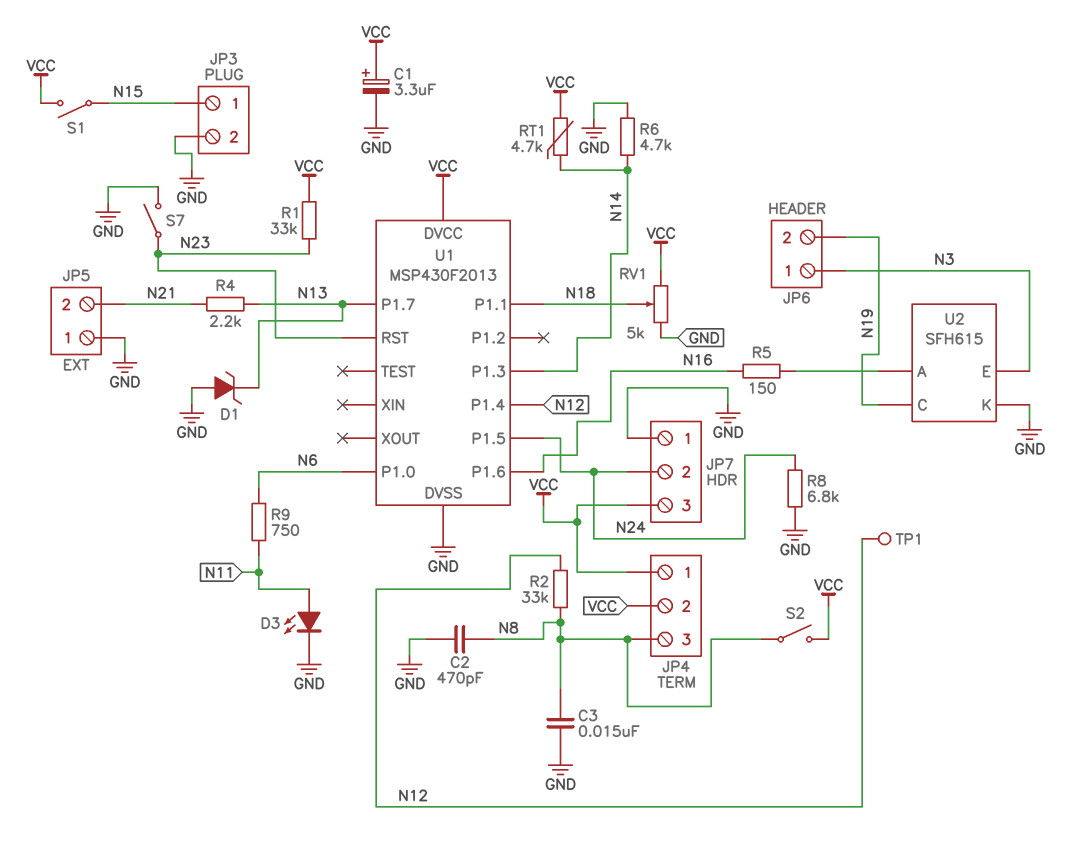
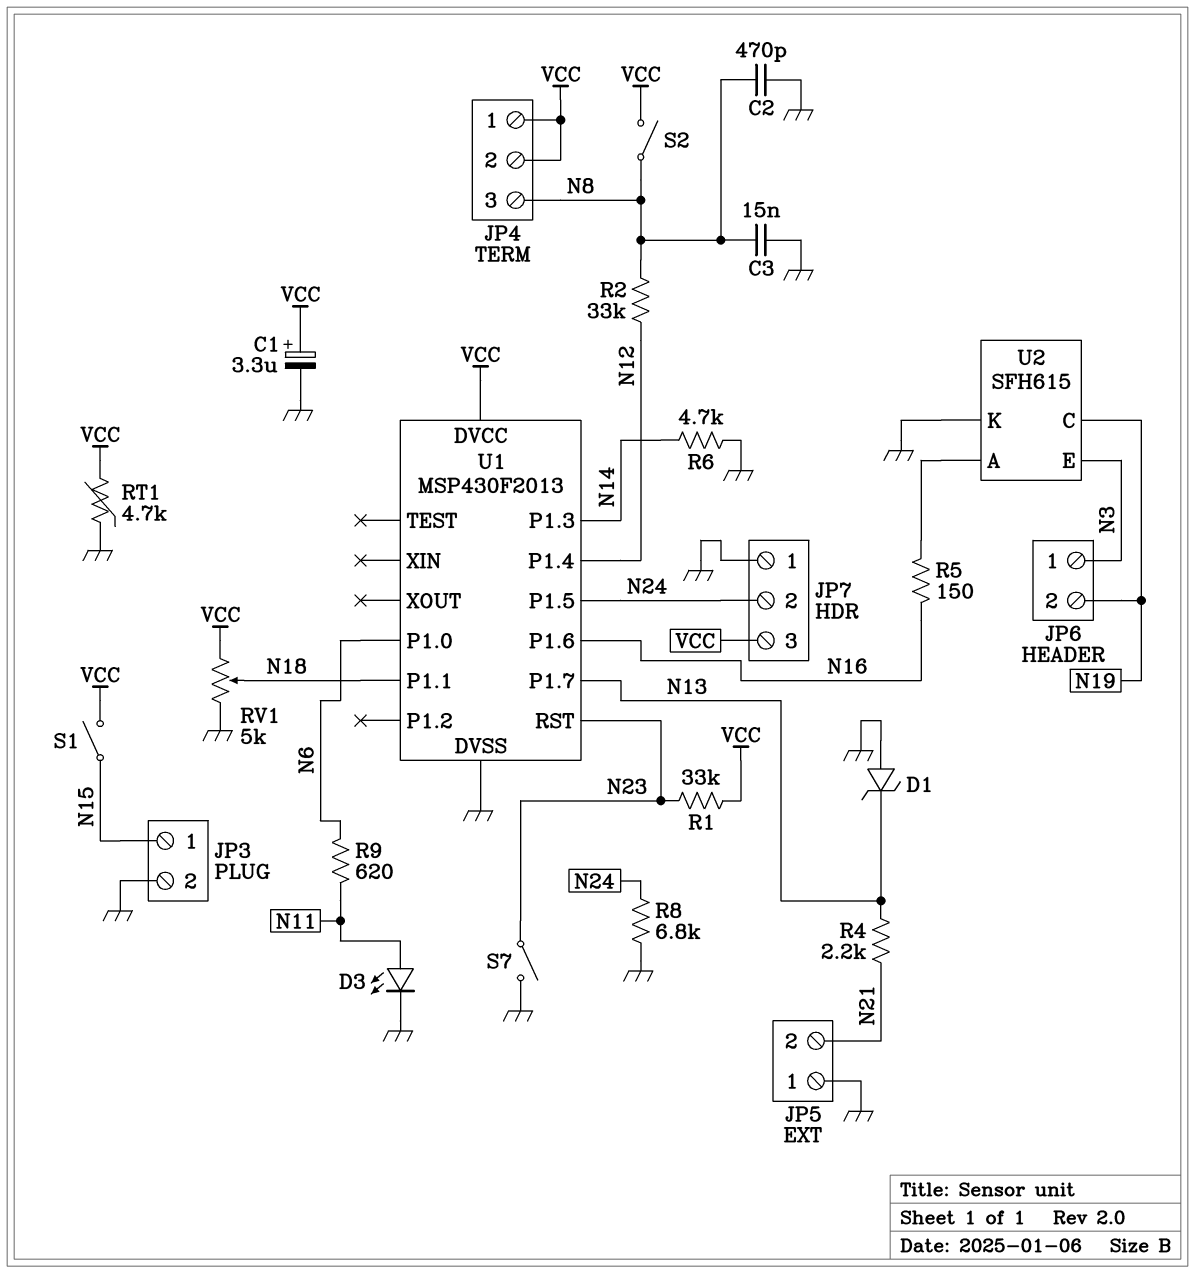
R9: 750 (N6, N11) -> 620 (N6, N11)
RT1: 4.7k (N14, VCC) -> 4.7k (GND, VCC)
TP1: test point (N12) -> none

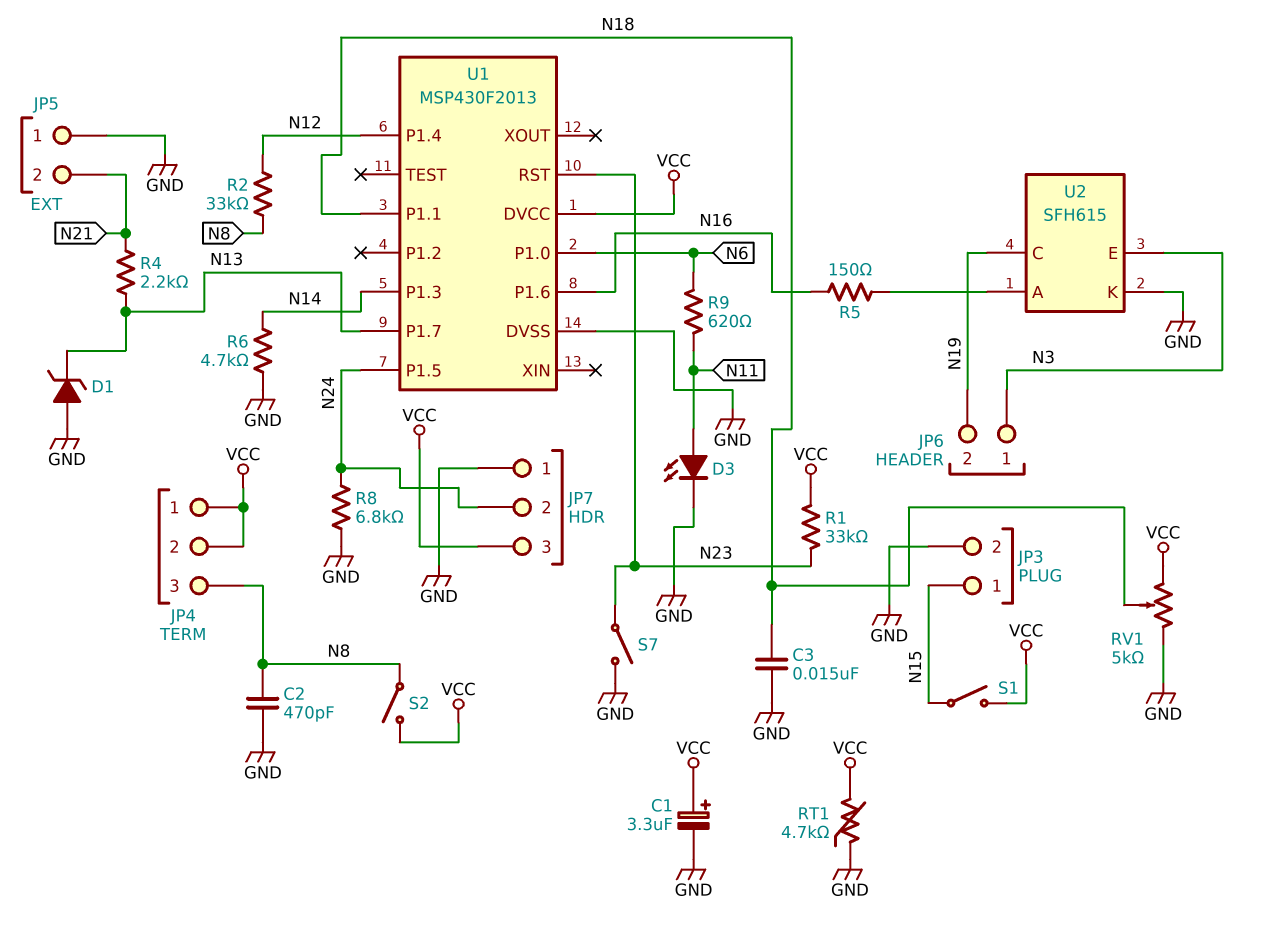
C3: 15nF (GND, N8) -> 15nF (GND, N18)

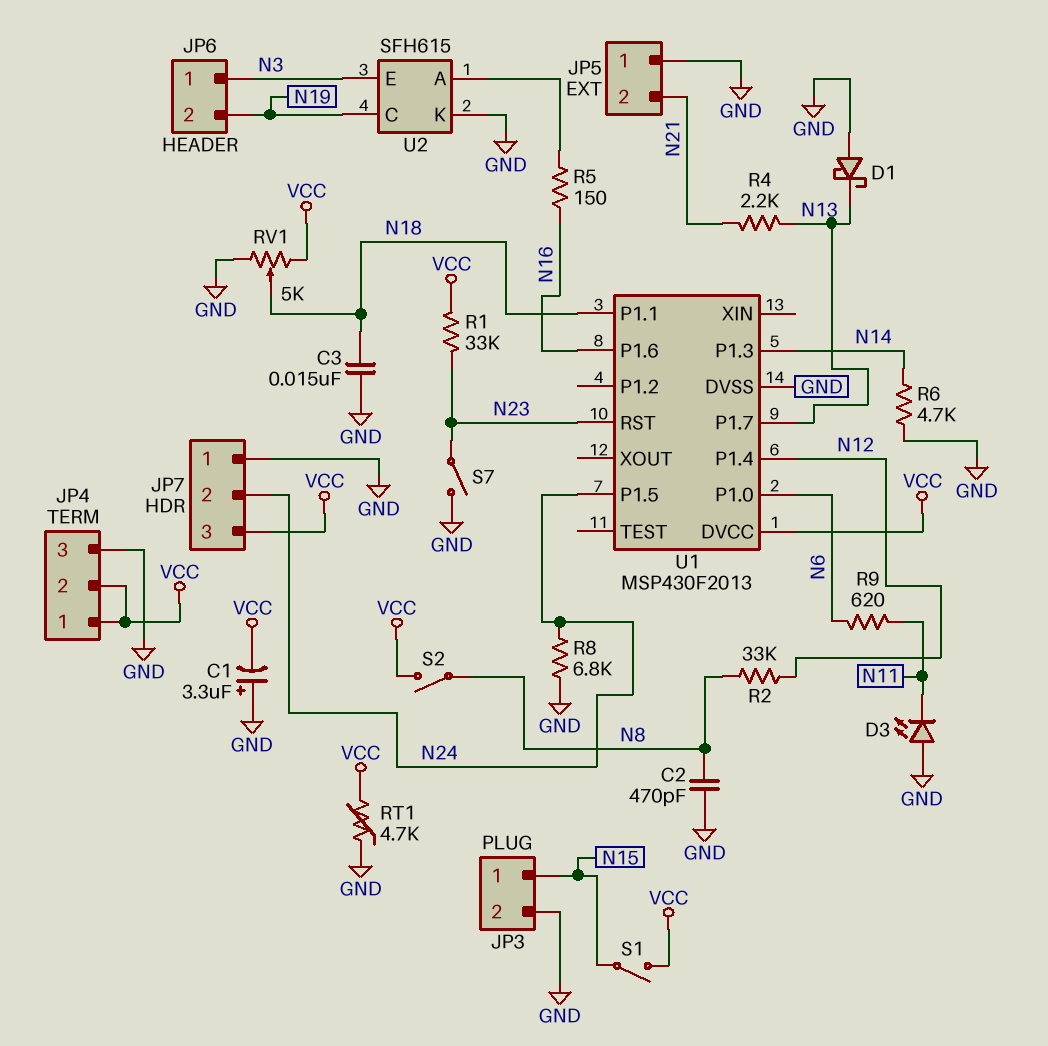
C1: 3.3uF (plus VCC, minus GND) -> 3.3uF (plus GND, minus VCC)
D1: zener (A GND, K N13) -> schottky (A GND, K N13)
D3: LED (A N11, K GND) -> LED (A GND, K N11)
JP4 pin 3: N8 -> GND

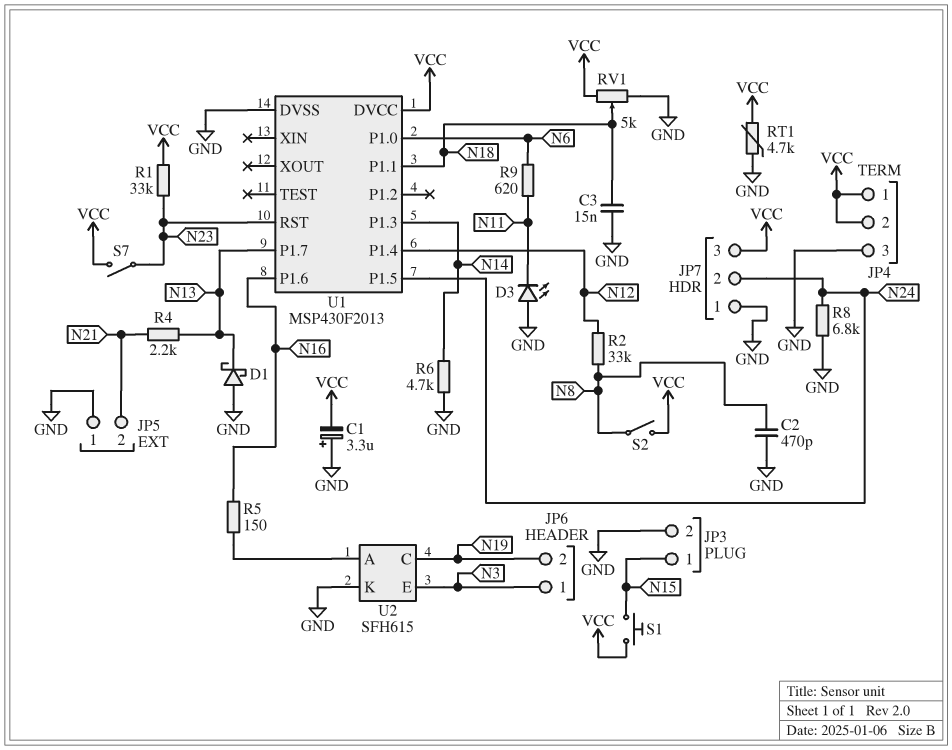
S1: switch (N15, VCC) -> button (N15, VCC)
S7: switch (GND, N23) -> switch (N23, VCC)

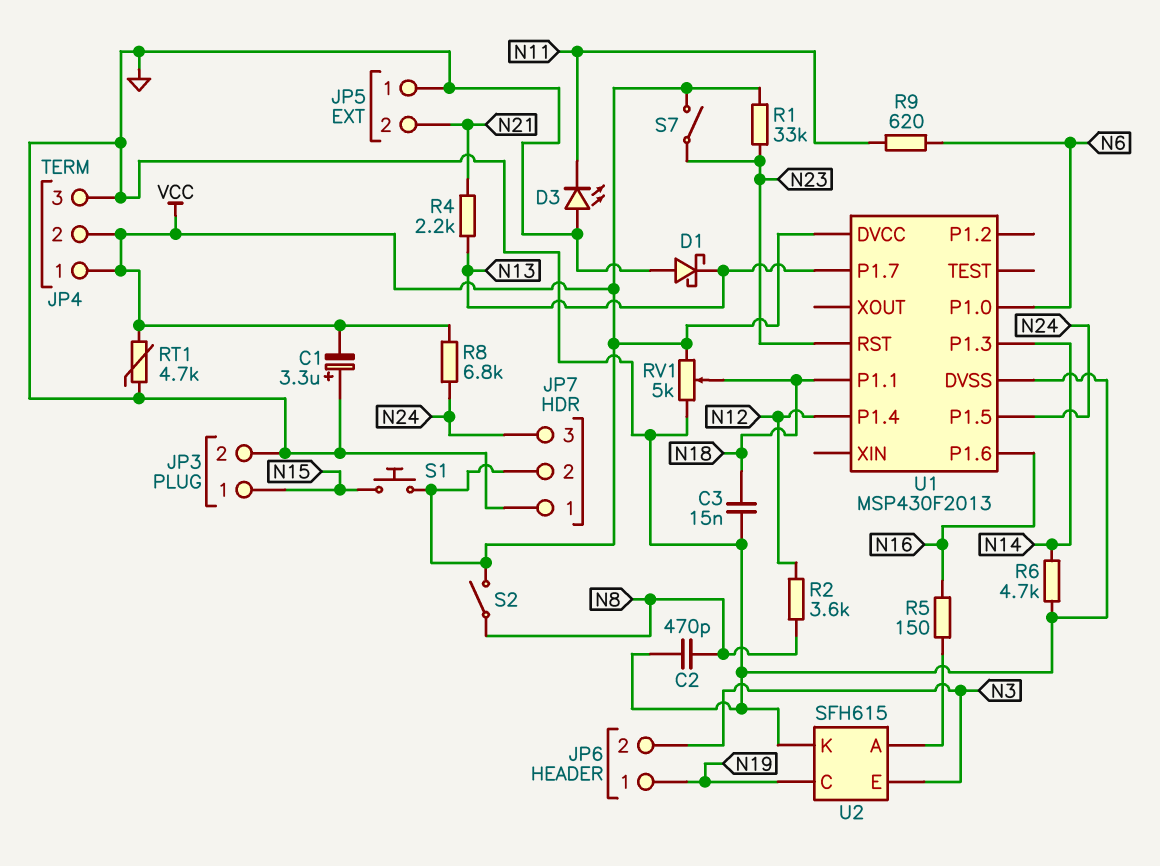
JP6 pin 1: N3 -> N19
JP6 pin 2: N19 -> N3
JP7 pin 2: N24 -> VCC
JP7 pin 3: VCC -> N24
R2: 33k (N8, N12) -> 3.6k (N8, N12)
R8: 6.8k (GND, N24) -> 6.8k (N24, VCC)

